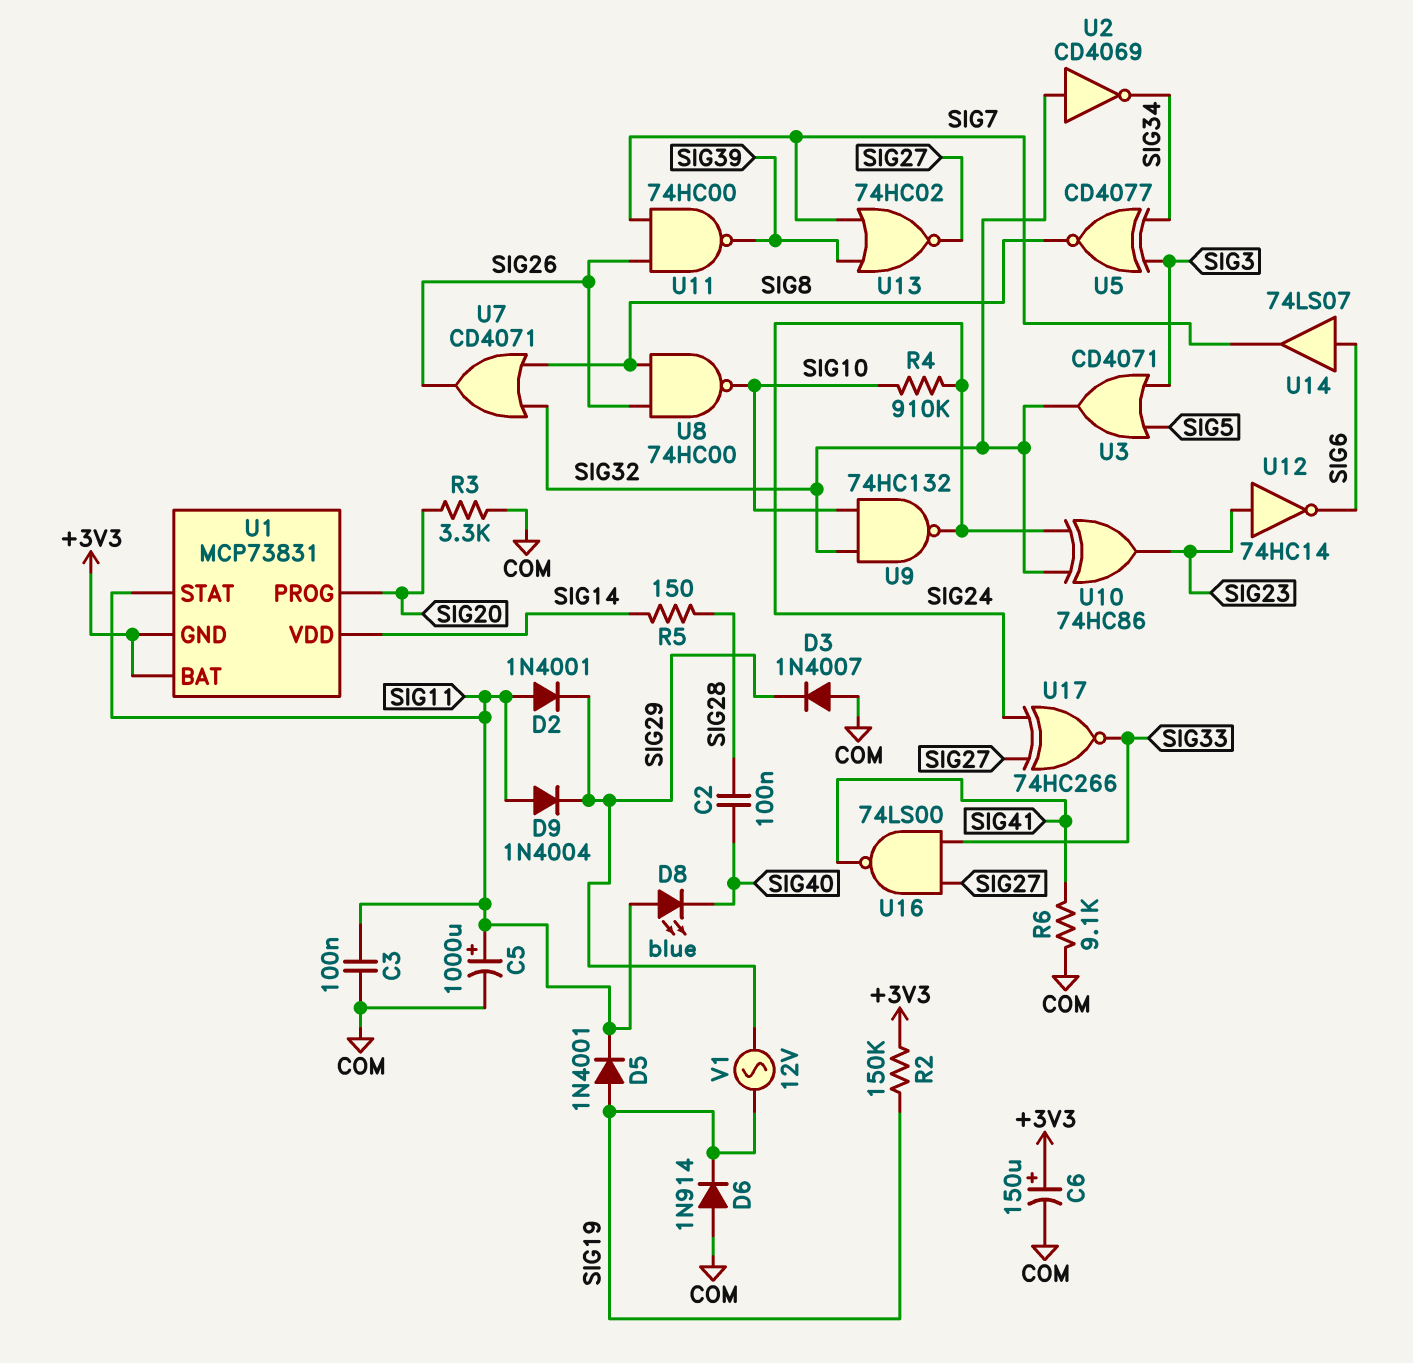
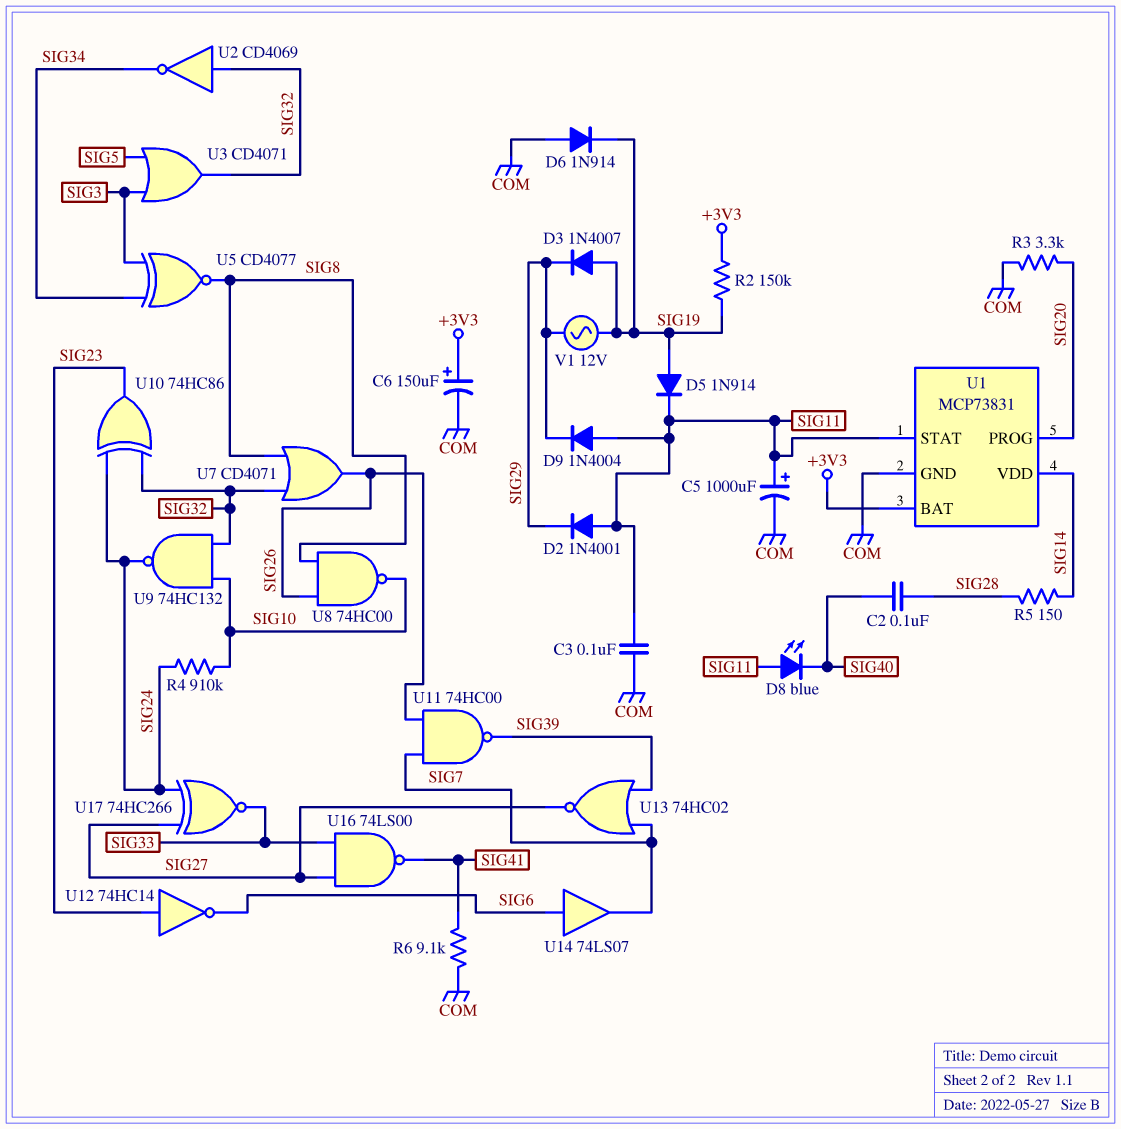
D3: diode 1N4007 (A COM, K SIG29) -> diode 1N4007 (A SIG19, K SIG29)
D5: diode 1N4001 (A SIG19, K SIG11) -> diode 1N914 (A SIG19, K SIG11)
U1 pin GND: +3V3 -> COM

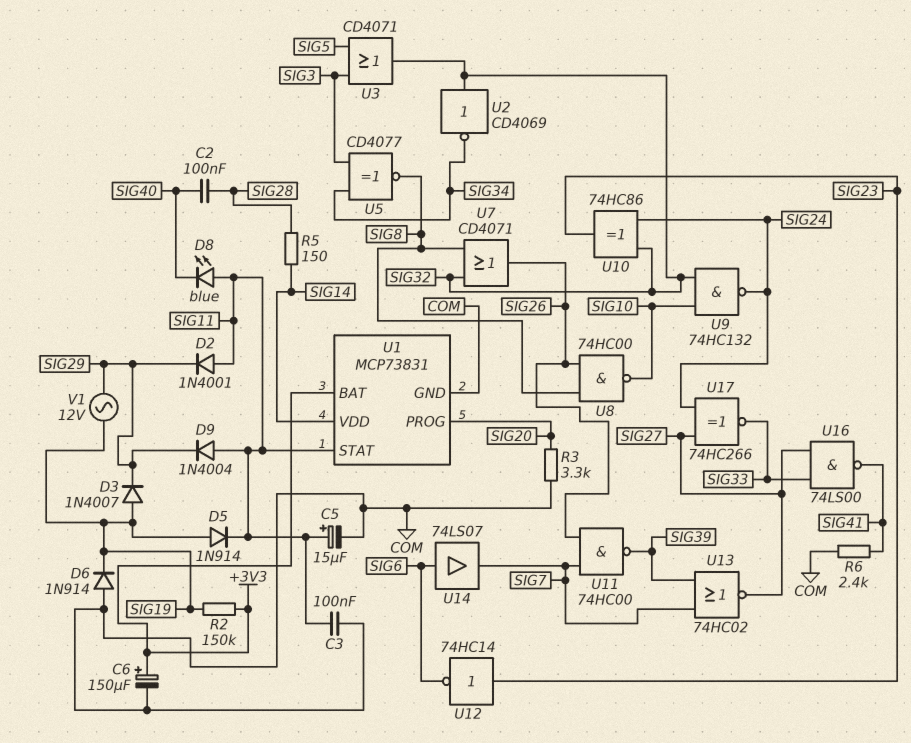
C5: 1000uF (plus SIG11, minus COM) -> 15uF (plus SIG11, minus COM)
R4: 910k (SIG10, SIG24) -> none
R6: 9.1k (COM, SIG41) -> 2.4k (COM, SIG41)

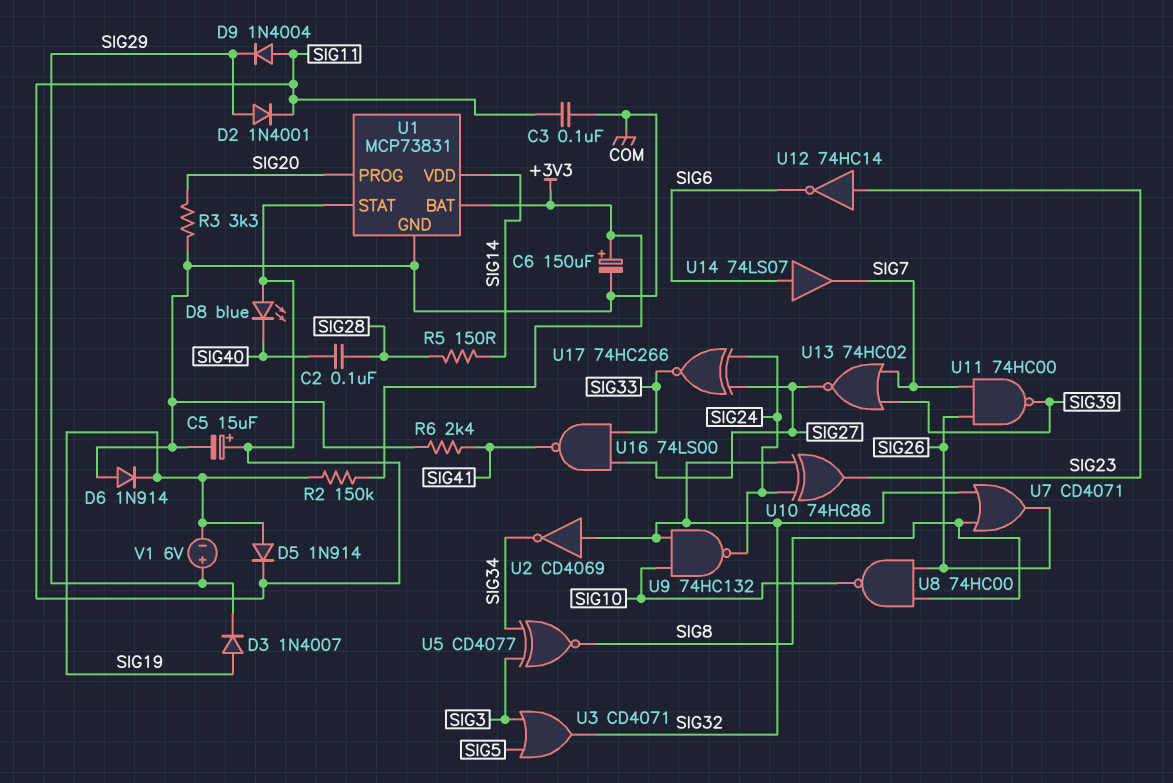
D2: diode 1N4001 (A SIG11, K SIG29) -> diode 1N4001 (A SIG29, K SIG11)
V1: AC 12V (SIG19, SIG29) -> 6V (plus SIG29, minus SIG19)

